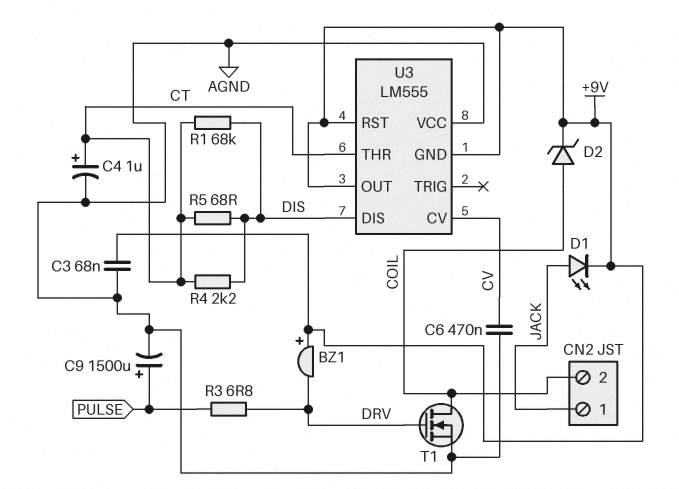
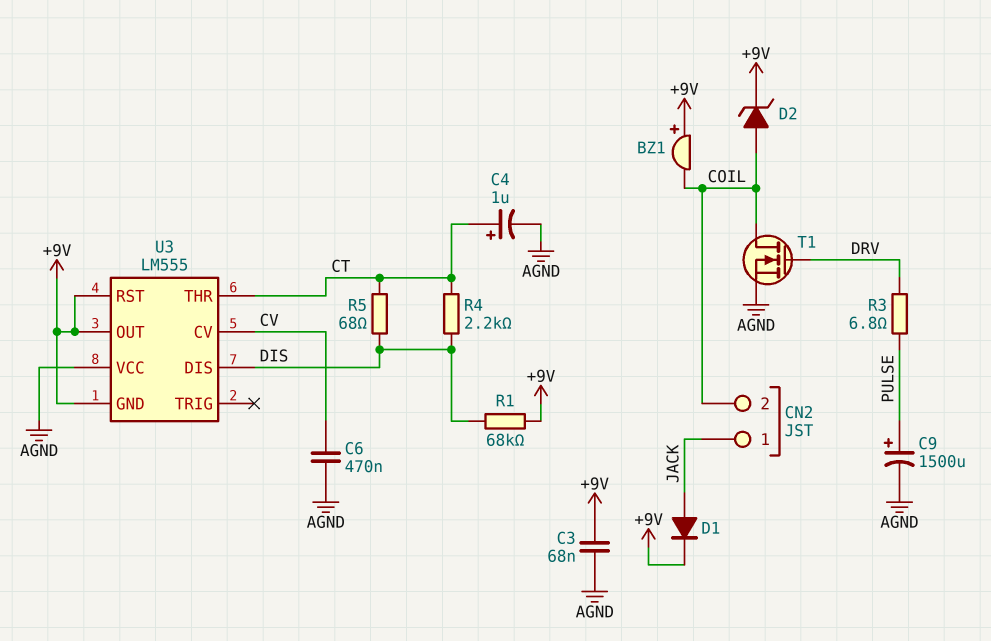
BZ1: buzzer (plus +9V, minus DRV) -> buzzer (plus +9V, minus COIL)
D1: LED (A JACK, K +9V) -> diode (A JACK, K +9V)
R1: 68k (CT, DIS) -> 68k (+9V, DIS)

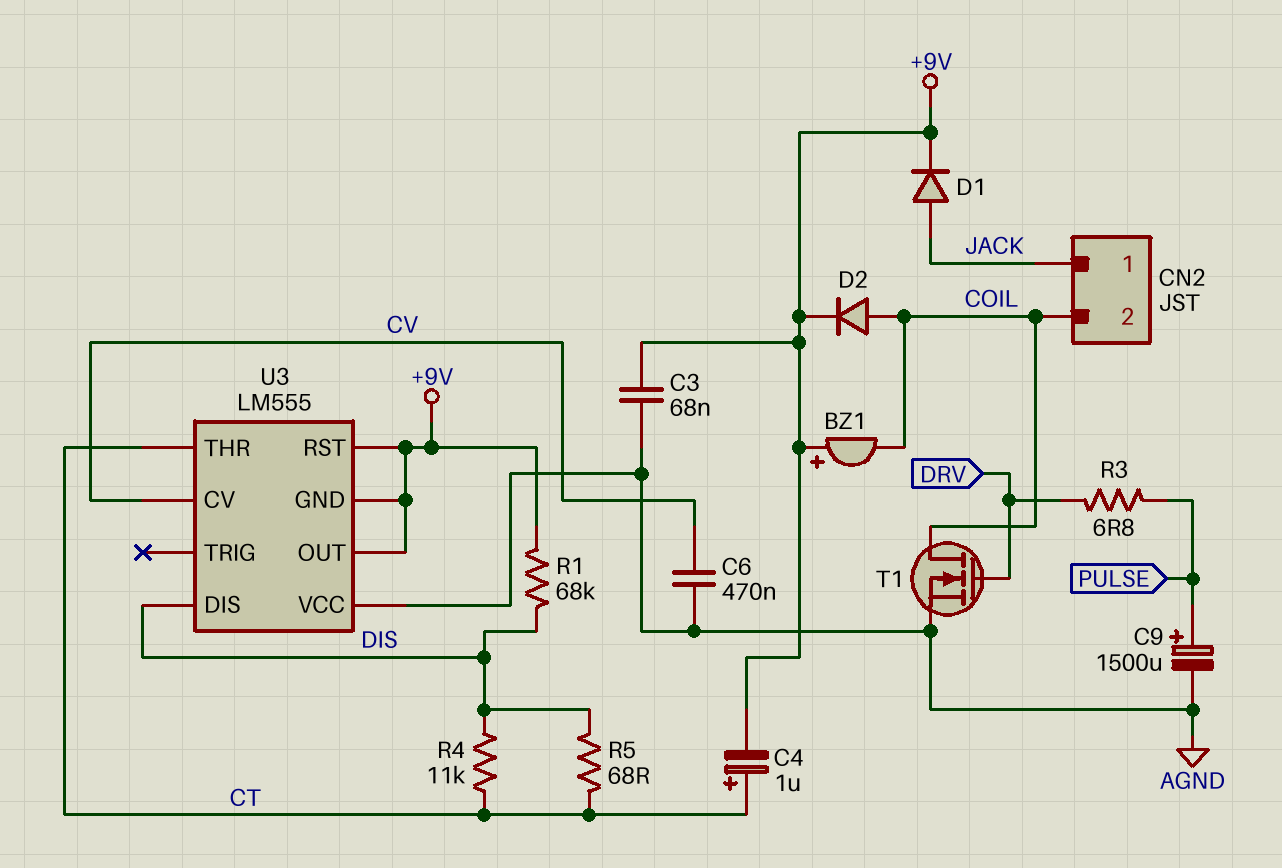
C4: 1uF (plus CT, minus AGND) -> 1uF (plus CT, minus +9V)
D2: zener (A COIL, K +9V) -> diode (A COIL, K +9V)
R4: 2.2k (CT, DIS) -> 11k (CT, DIS)

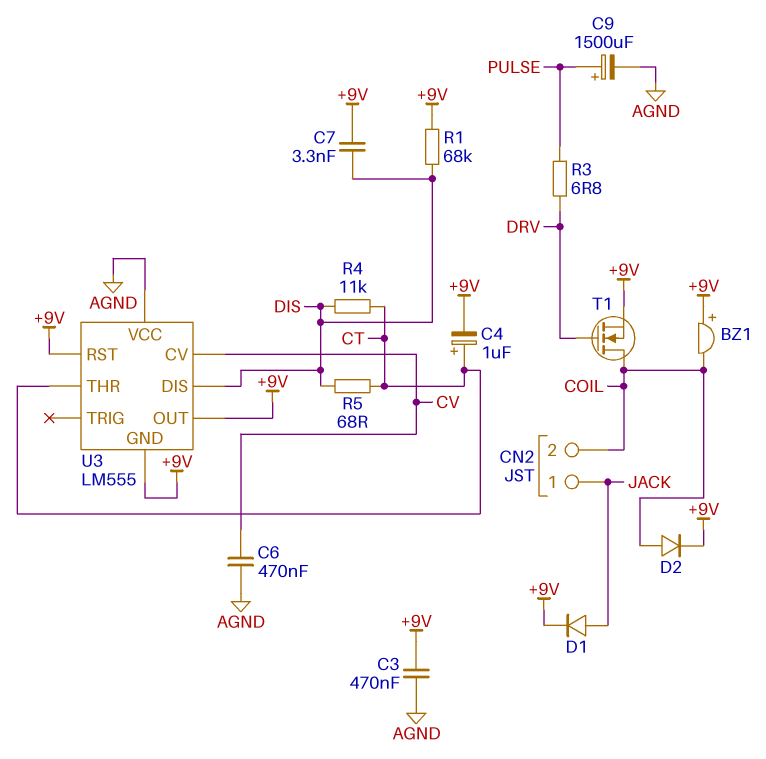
C3: 68nF (+9V, AGND) -> 470nF (+9V, AGND)
C7: none -> 3.3nF (+9V, DIS)
T1: NMOS (G DRV, D COIL, S AGND) -> NMOS (G DRV, D COIL, S +9V)

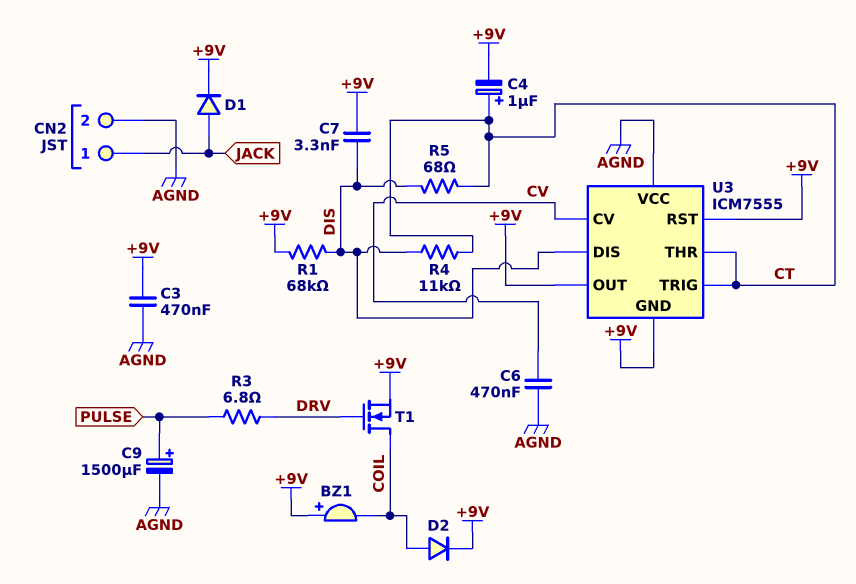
CN2 pin 2: COIL -> AGND
U3: LM555 -> ICM7555
U3 pin TRIG: none -> CT

